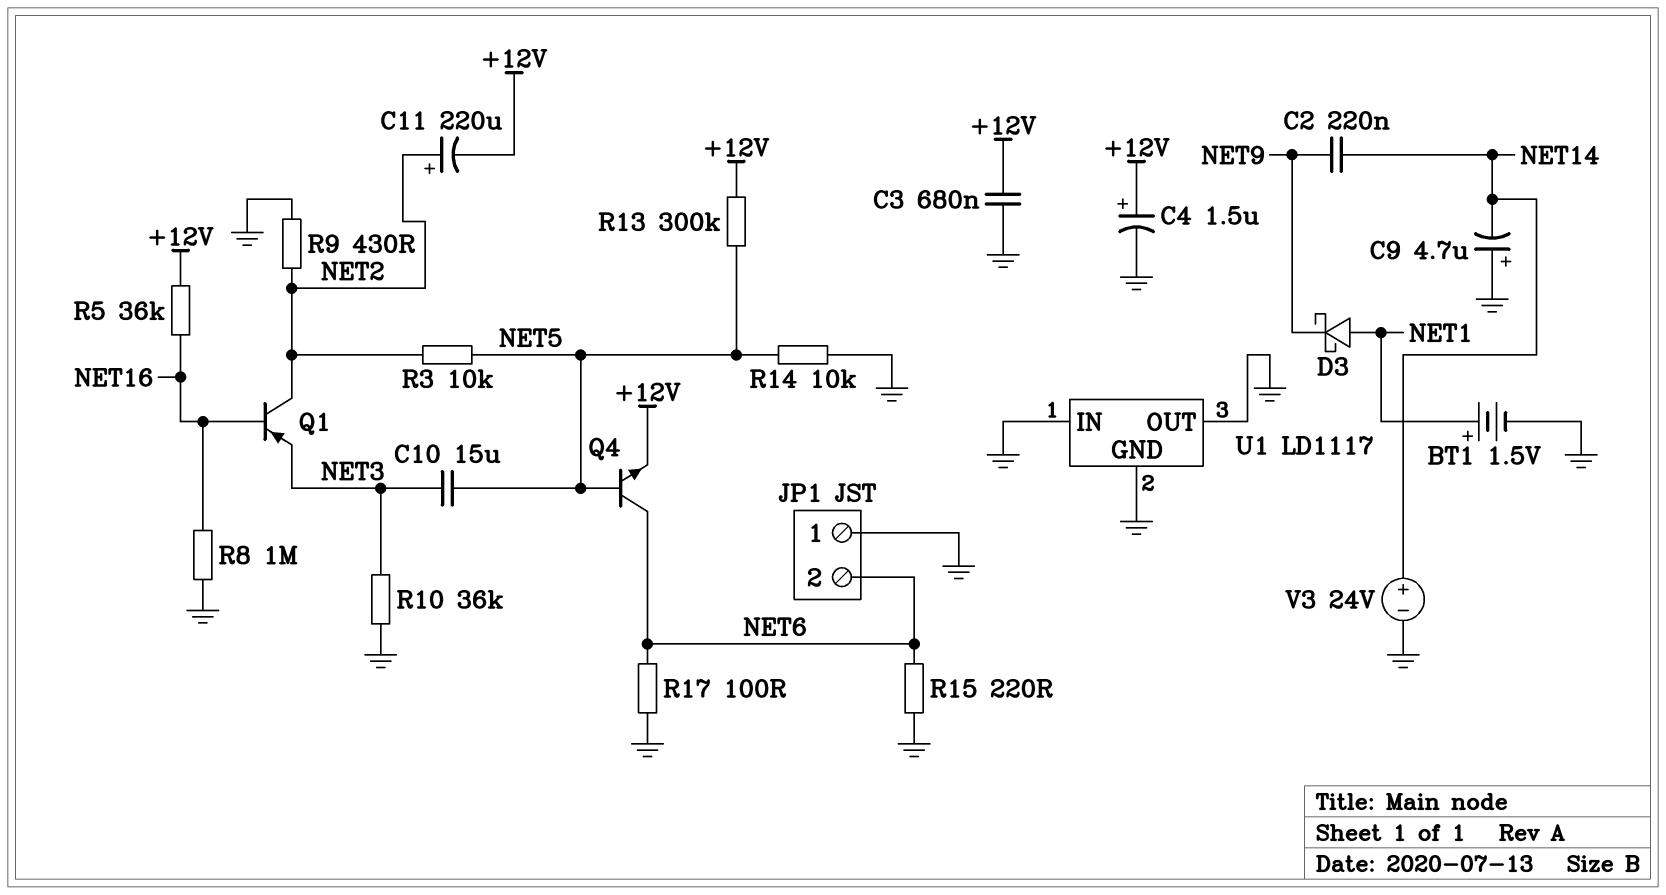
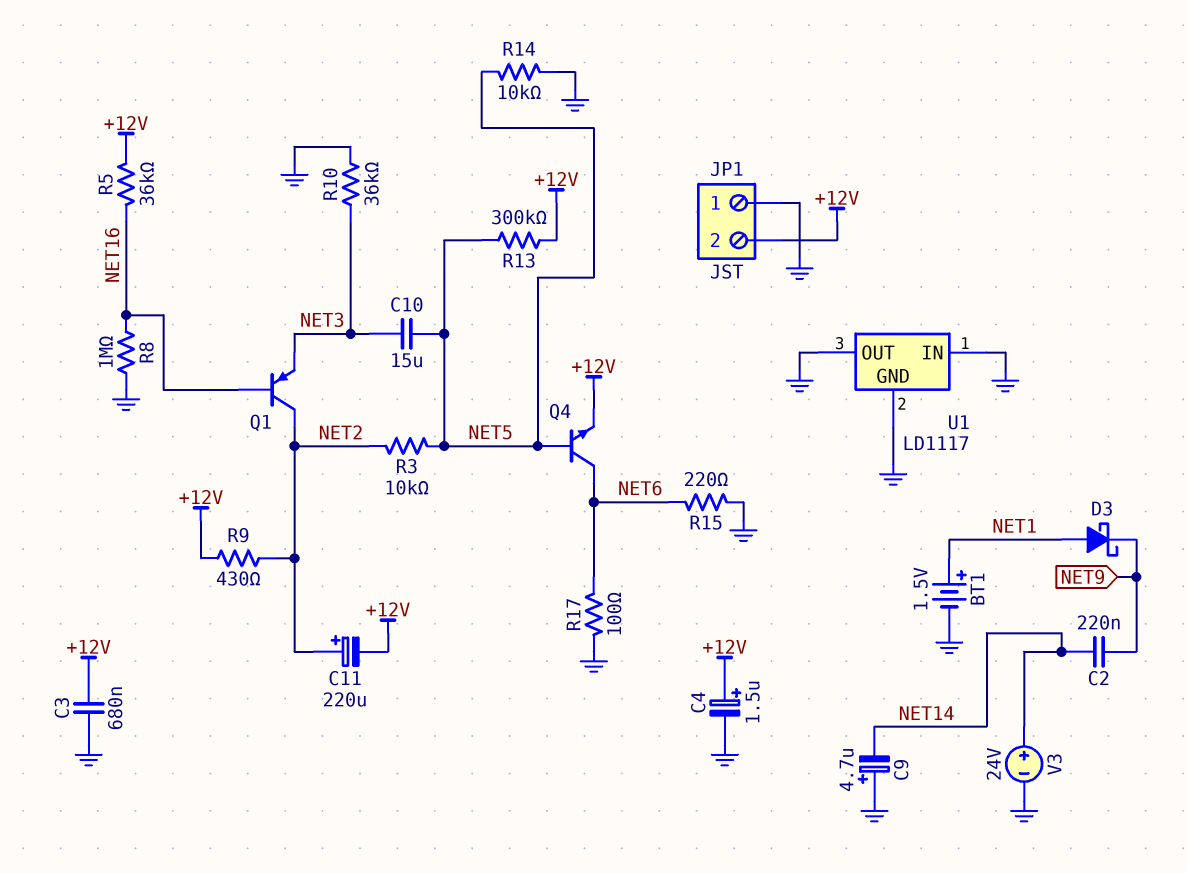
JP1 pin 2: NET6 -> +12V
R9: 430 (GND, NET2) -> 430 (+12V, NET2)

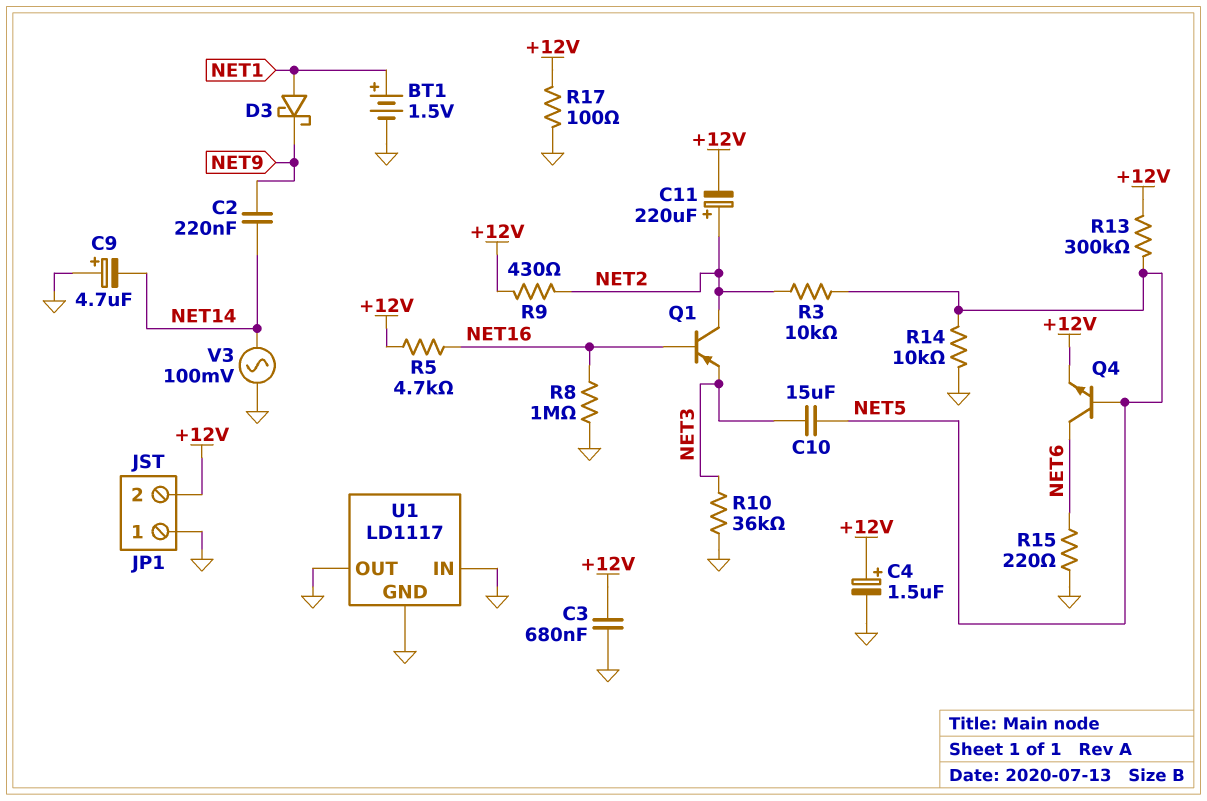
R5: 36k (+12V, NET16) -> 4.7k (+12V, NET16)
R17: 100 (GND, NET6) -> 100 (+12V, GND)
V3: 24V (plus NET14, minus GND) -> AC 100mV (GND, NET14)

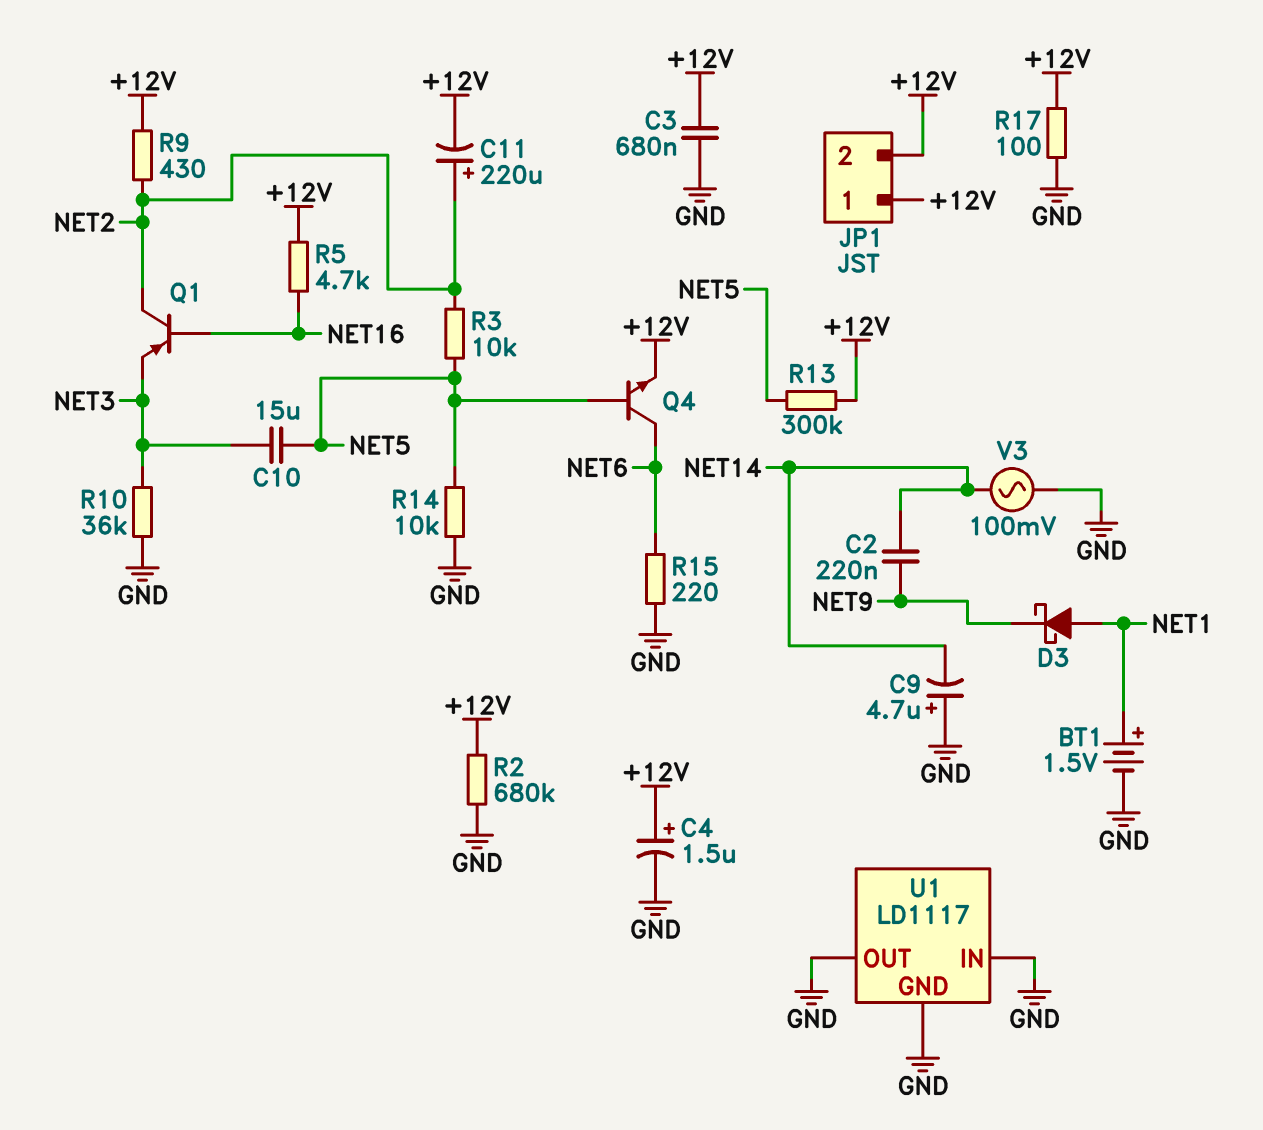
JP1 pin 1: GND -> +12V
R2: none -> 680k (+12V, GND)
R8: 1M (GND, NET16) -> none

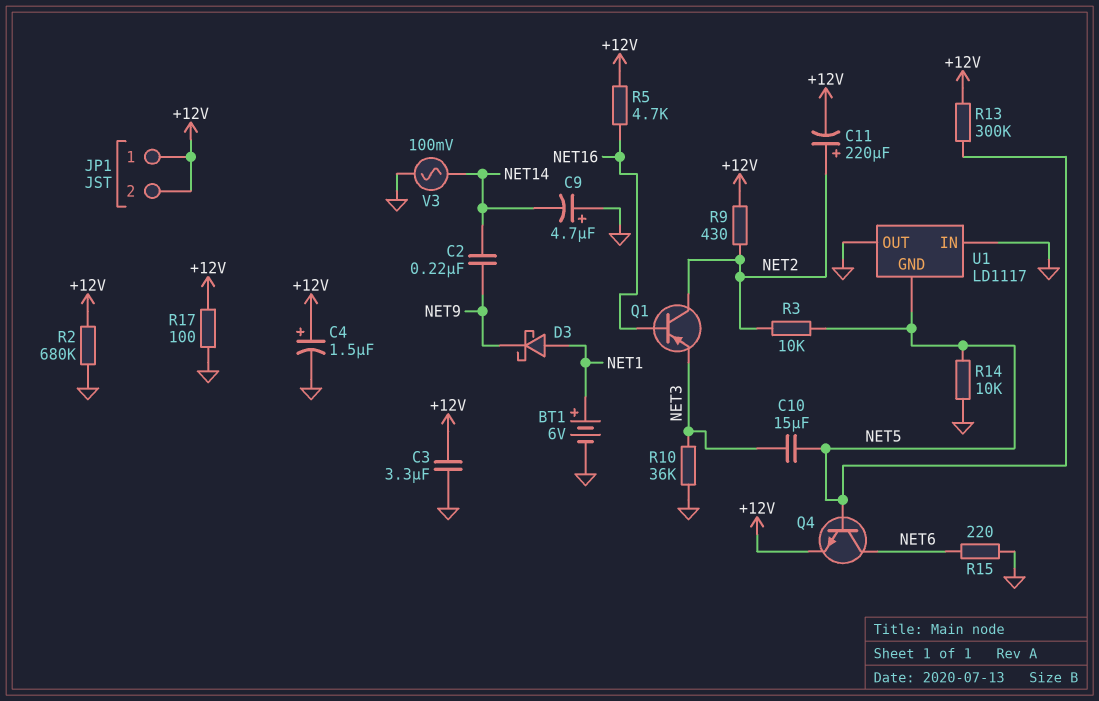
BT1: 1.5V (plus NET1, minus GND) -> 6V (plus NET1, minus GND)
C3: 680nF (+12V, GND) -> 3.3uF (+12V, GND)
U1 pin GND: GND -> NET5

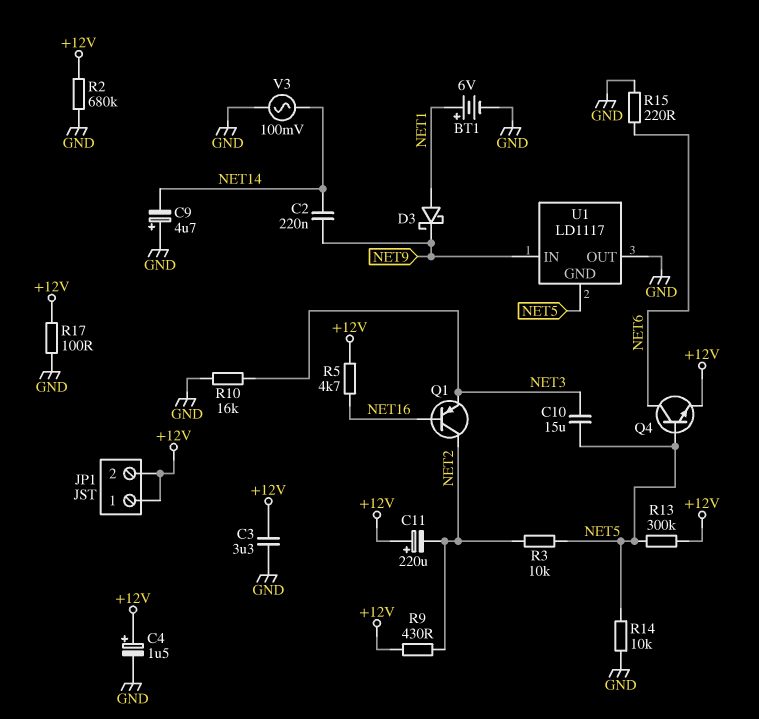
C11: 220uF (plus NET2, minus +12V) -> 220uF (plus +12V, minus NET2)
R10: 36k (GND, NET3) -> 16k (GND, NET3)
U1 pin IN: GND -> NET9

